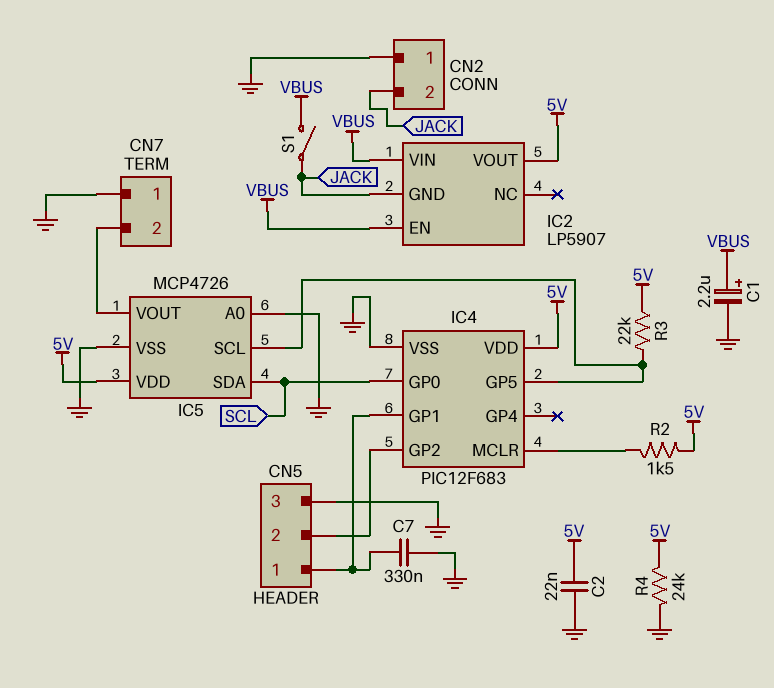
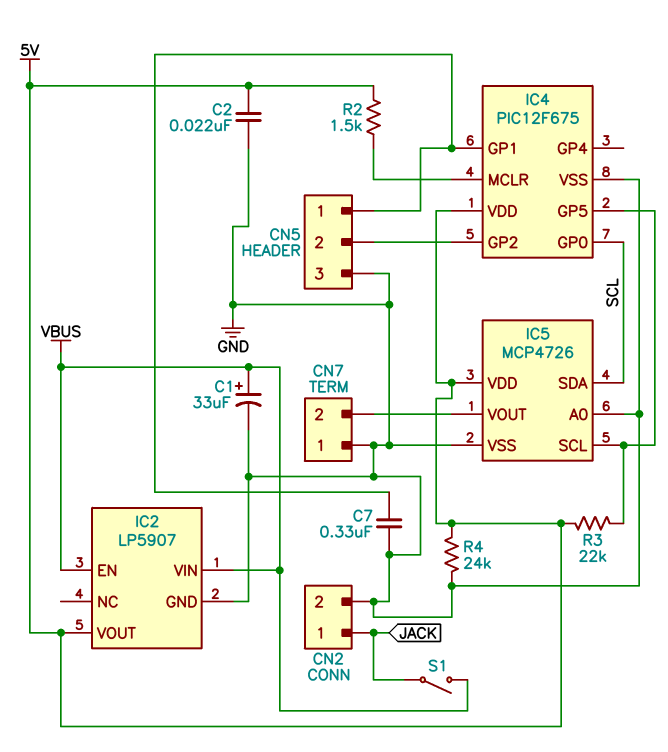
C1: 2.2uF (plus VBUS, minus GND) -> 33uF (plus VBUS, minus GND)
CN2 pin 1: GND -> JACK
CN2 pin 2: JACK -> GND
IC2 pin GND: JACK -> GND
IC4: PIC12F683 -> PIC12F675

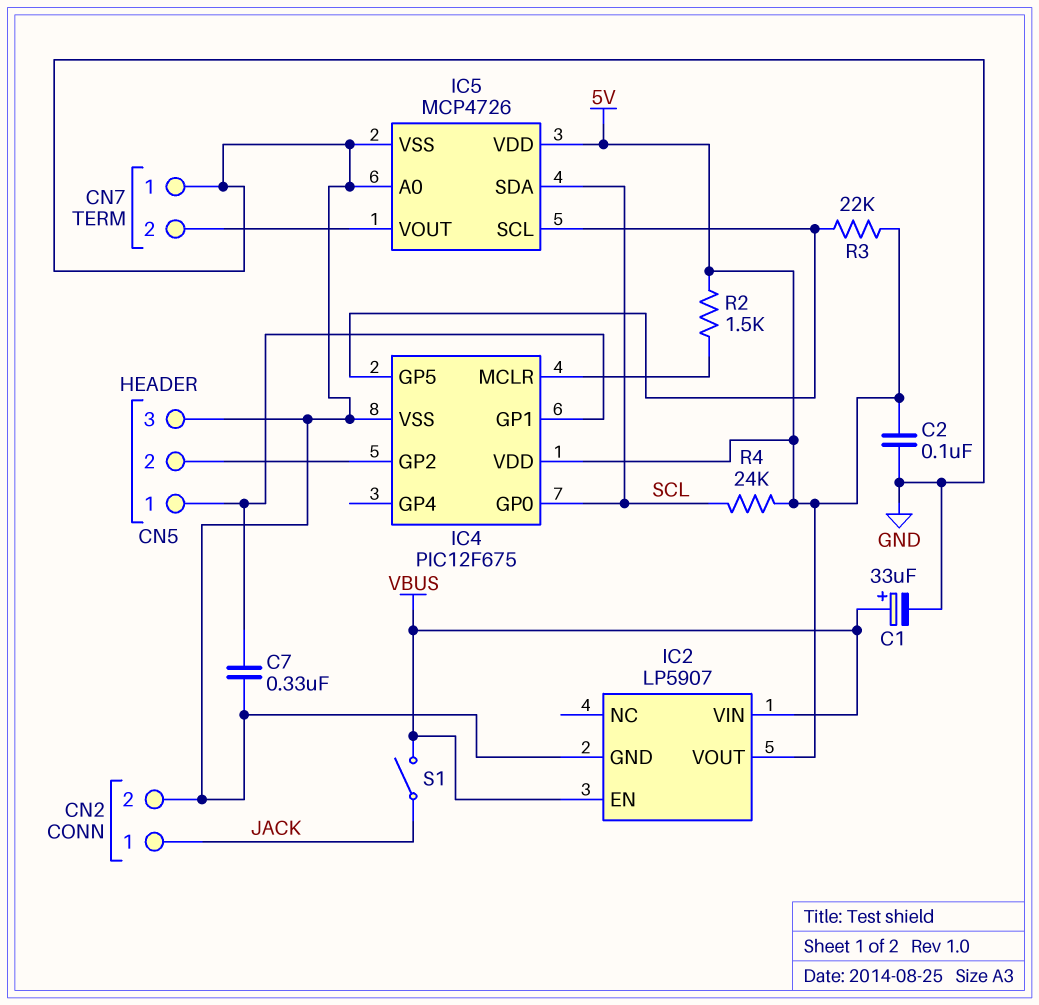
C2: 22nF (5V, GND) -> 100nF (5V, GND)
R4: 24k (5V, GND) -> 24k (5V, SCL)

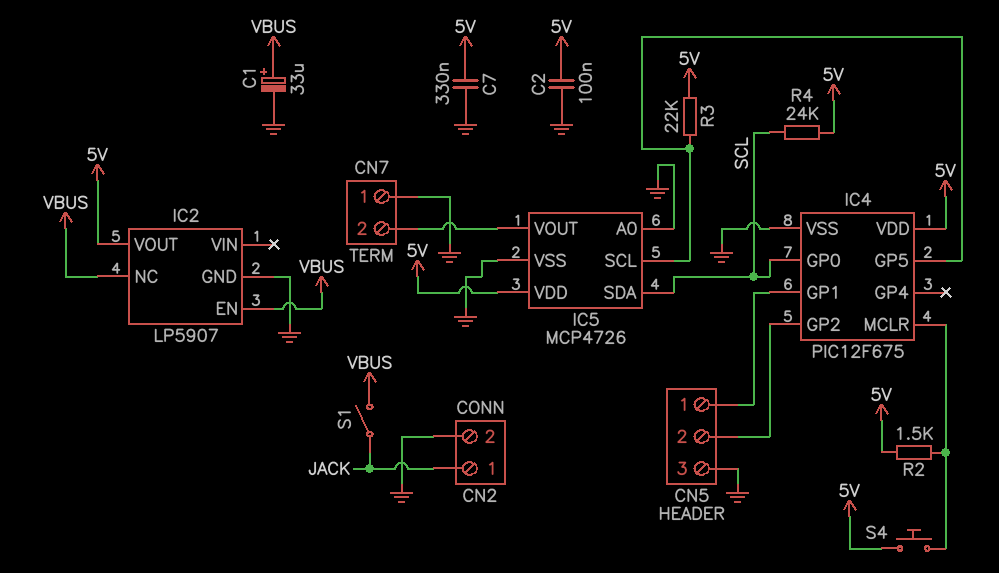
C7: 330nF (CN5/1, GND) -> 330nF (5V, GND)
IC2 pin NC: none -> VBUS
IC2 pin VIN: VBUS -> none
S4: none -> button (5V, IC4/MCLR)

